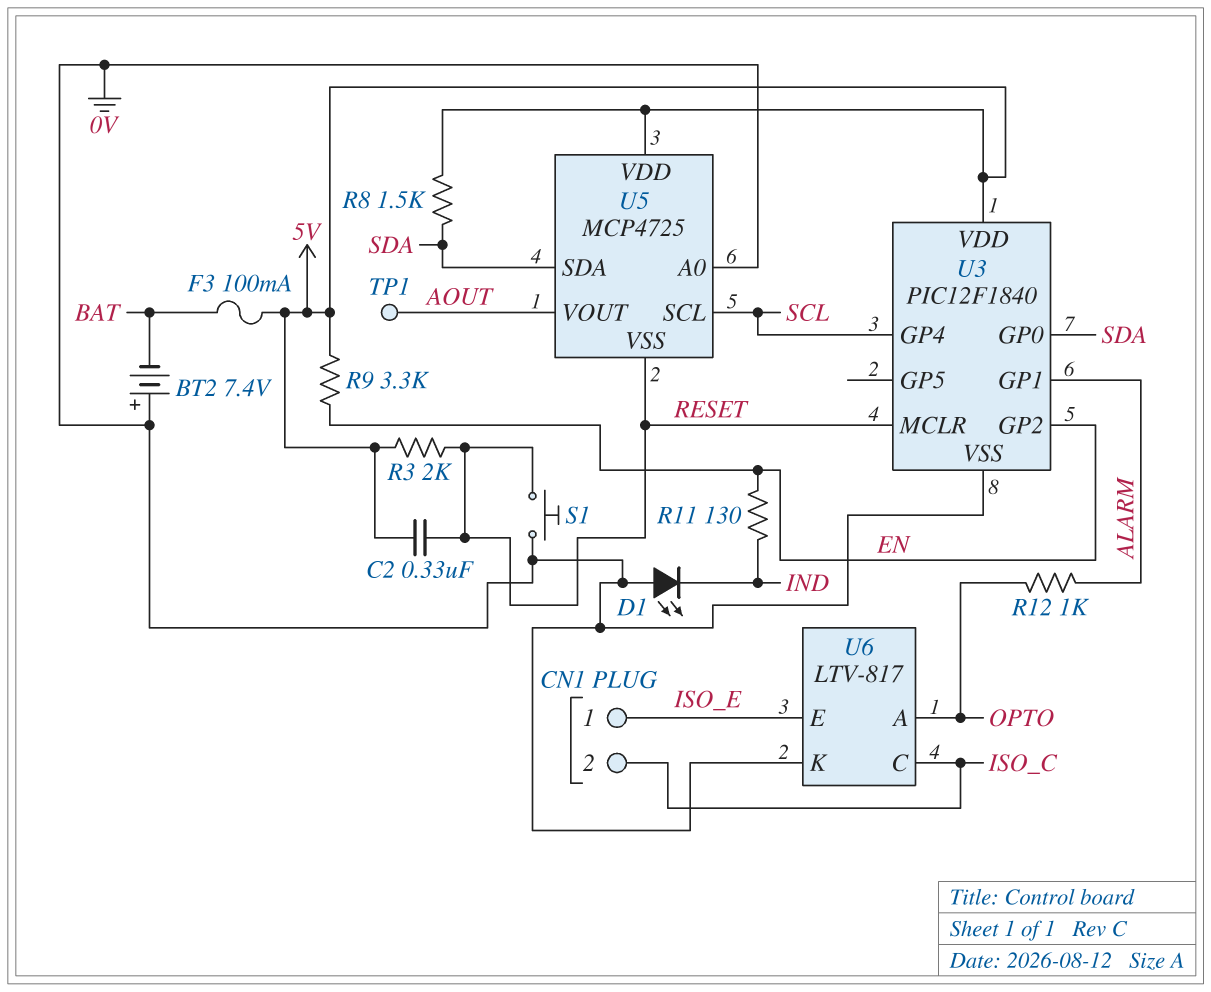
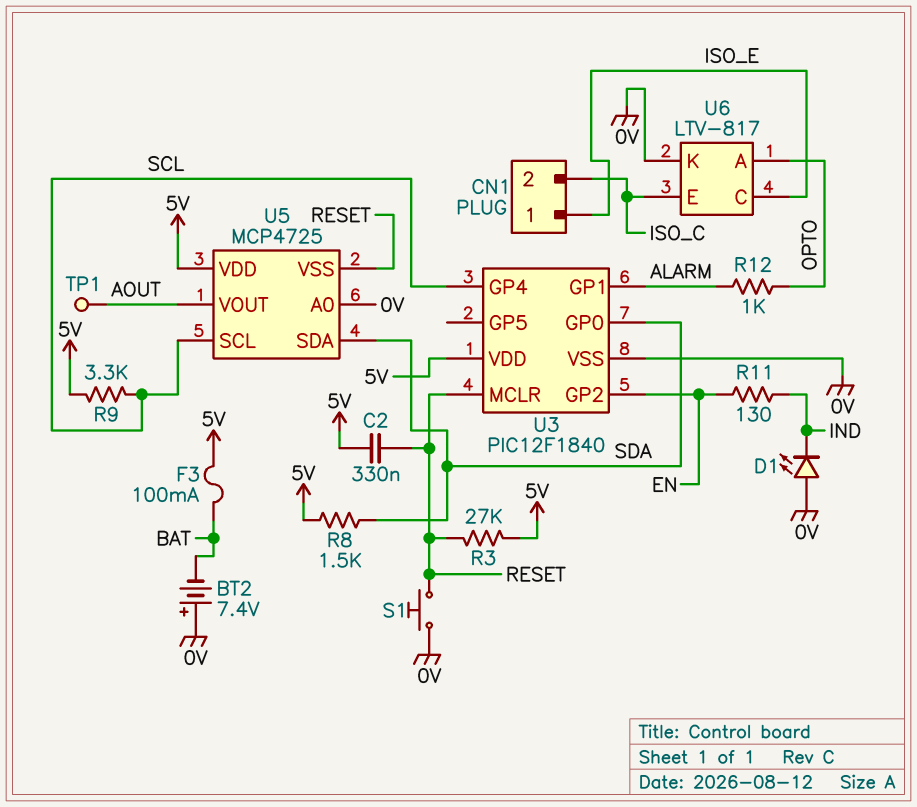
R3: 2k (5V, RESET) -> 27k (5V, RESET)
R9: 3.3k (5V, EN) -> 3.3k (5V, SCL)
U6 pin C: ISO_C -> ISO_E
U6 pin E: ISO_E -> ISO_C

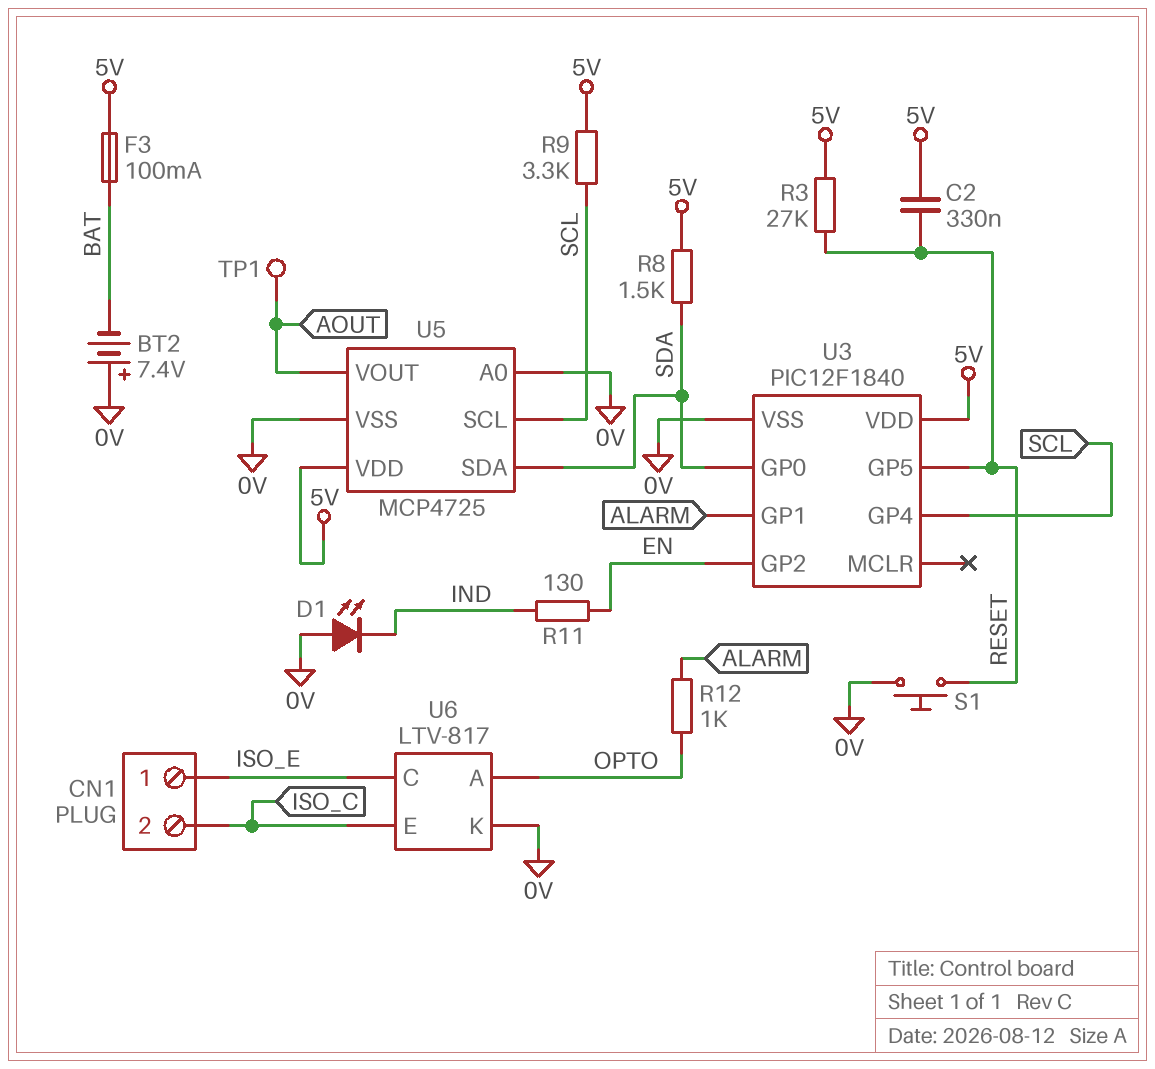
U3 pin GP5: none -> RESET
U3 pin MCLR: RESET -> none
U5 pin VSS: RESET -> 0V

